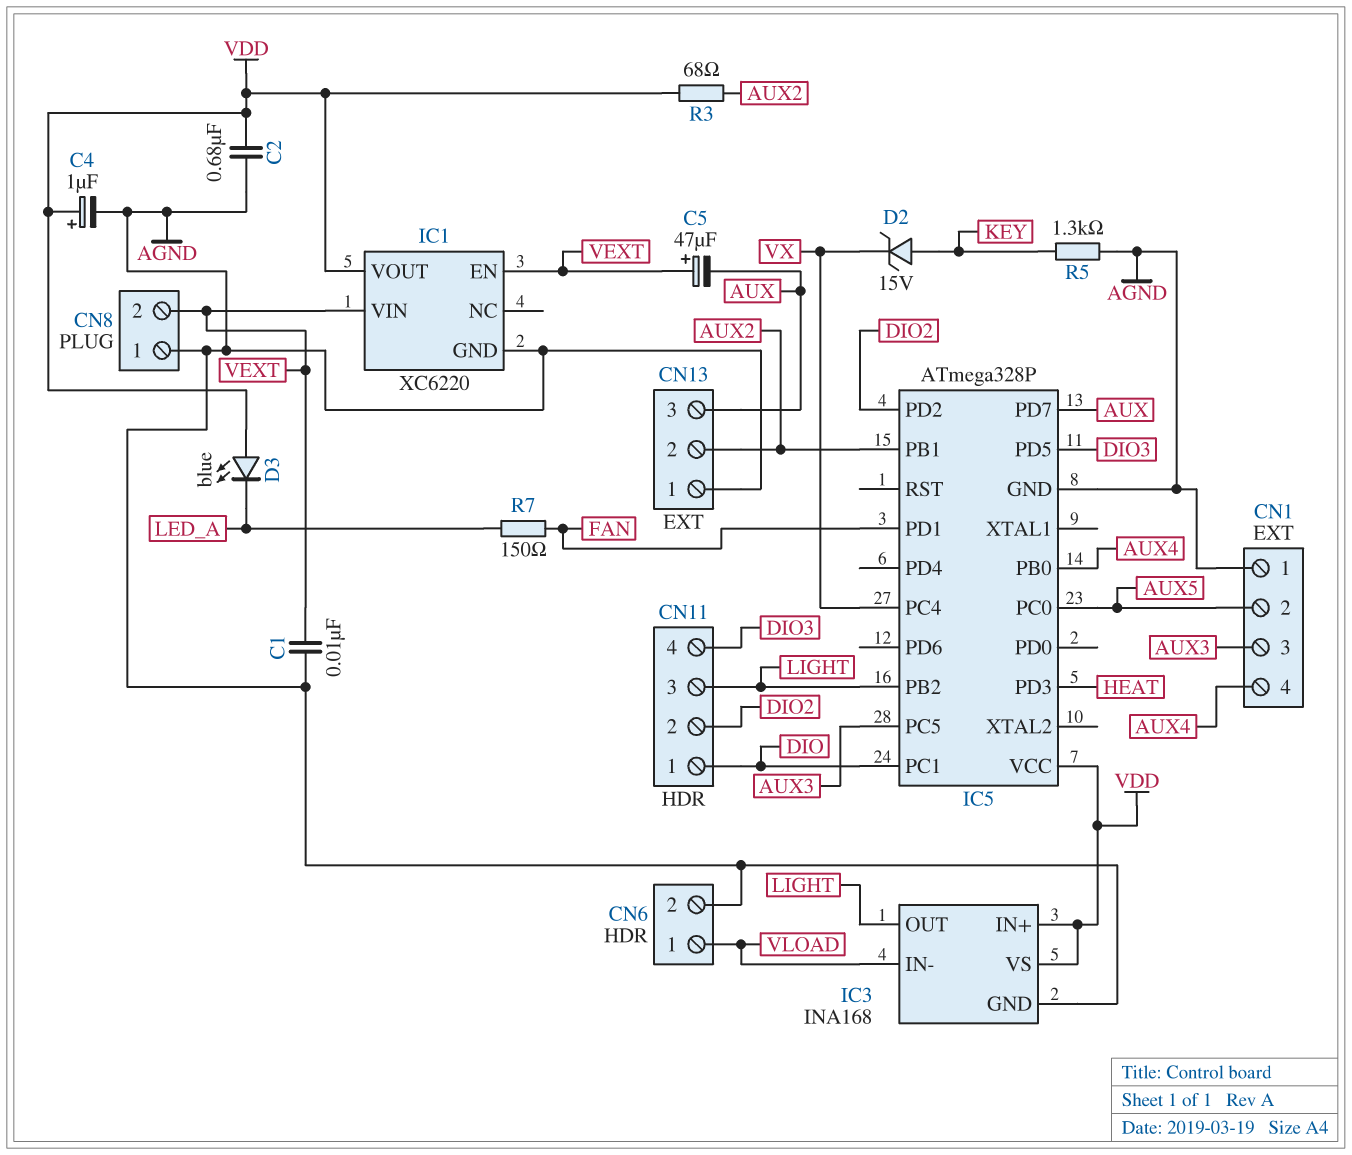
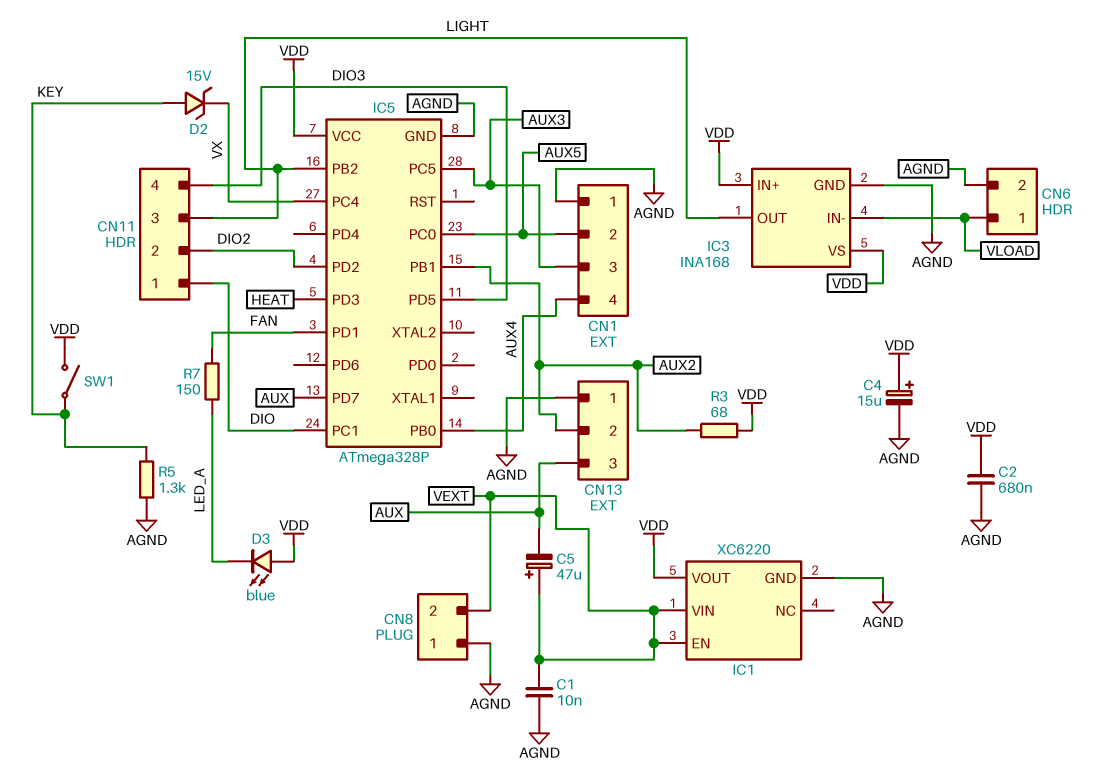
C4: 1uF (plus VDD, minus AGND) -> 15uF (plus VDD, minus AGND)
SW1: none -> switch (KEY, VDD)

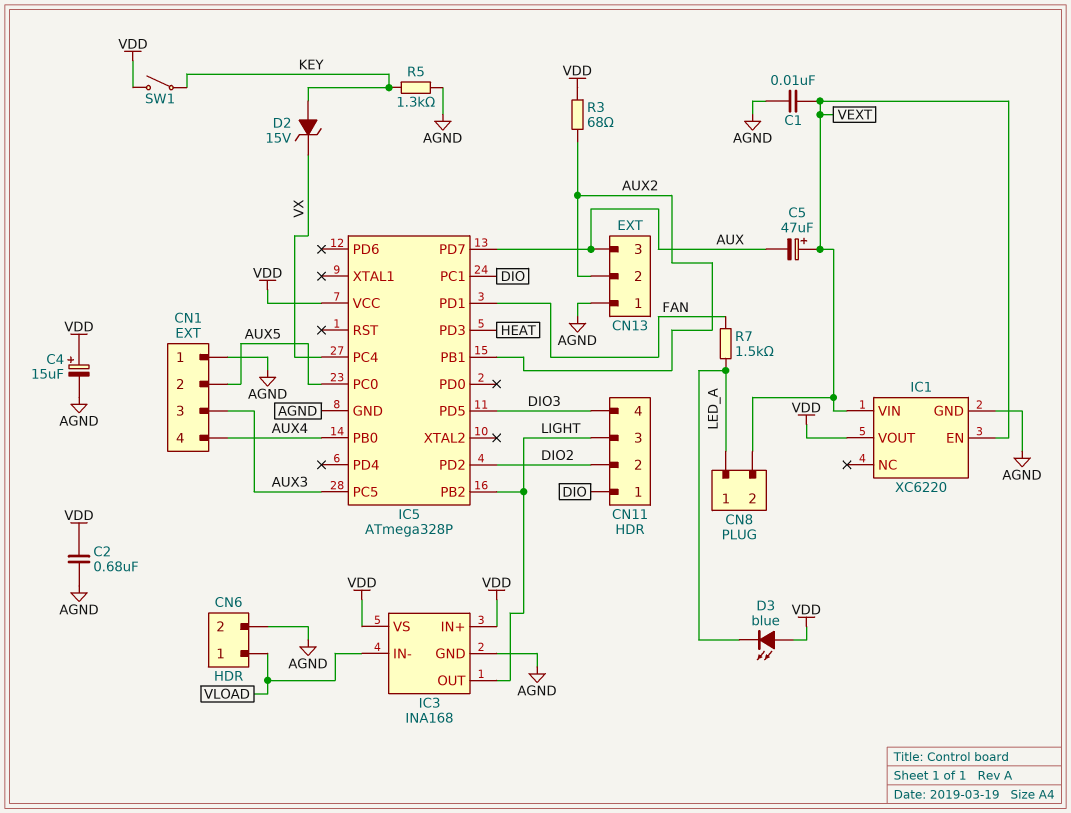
CN8 pin 1: AGND -> LED_A
R7: 150 (FAN, LED_A) -> 1.5k (FAN, LED_A)

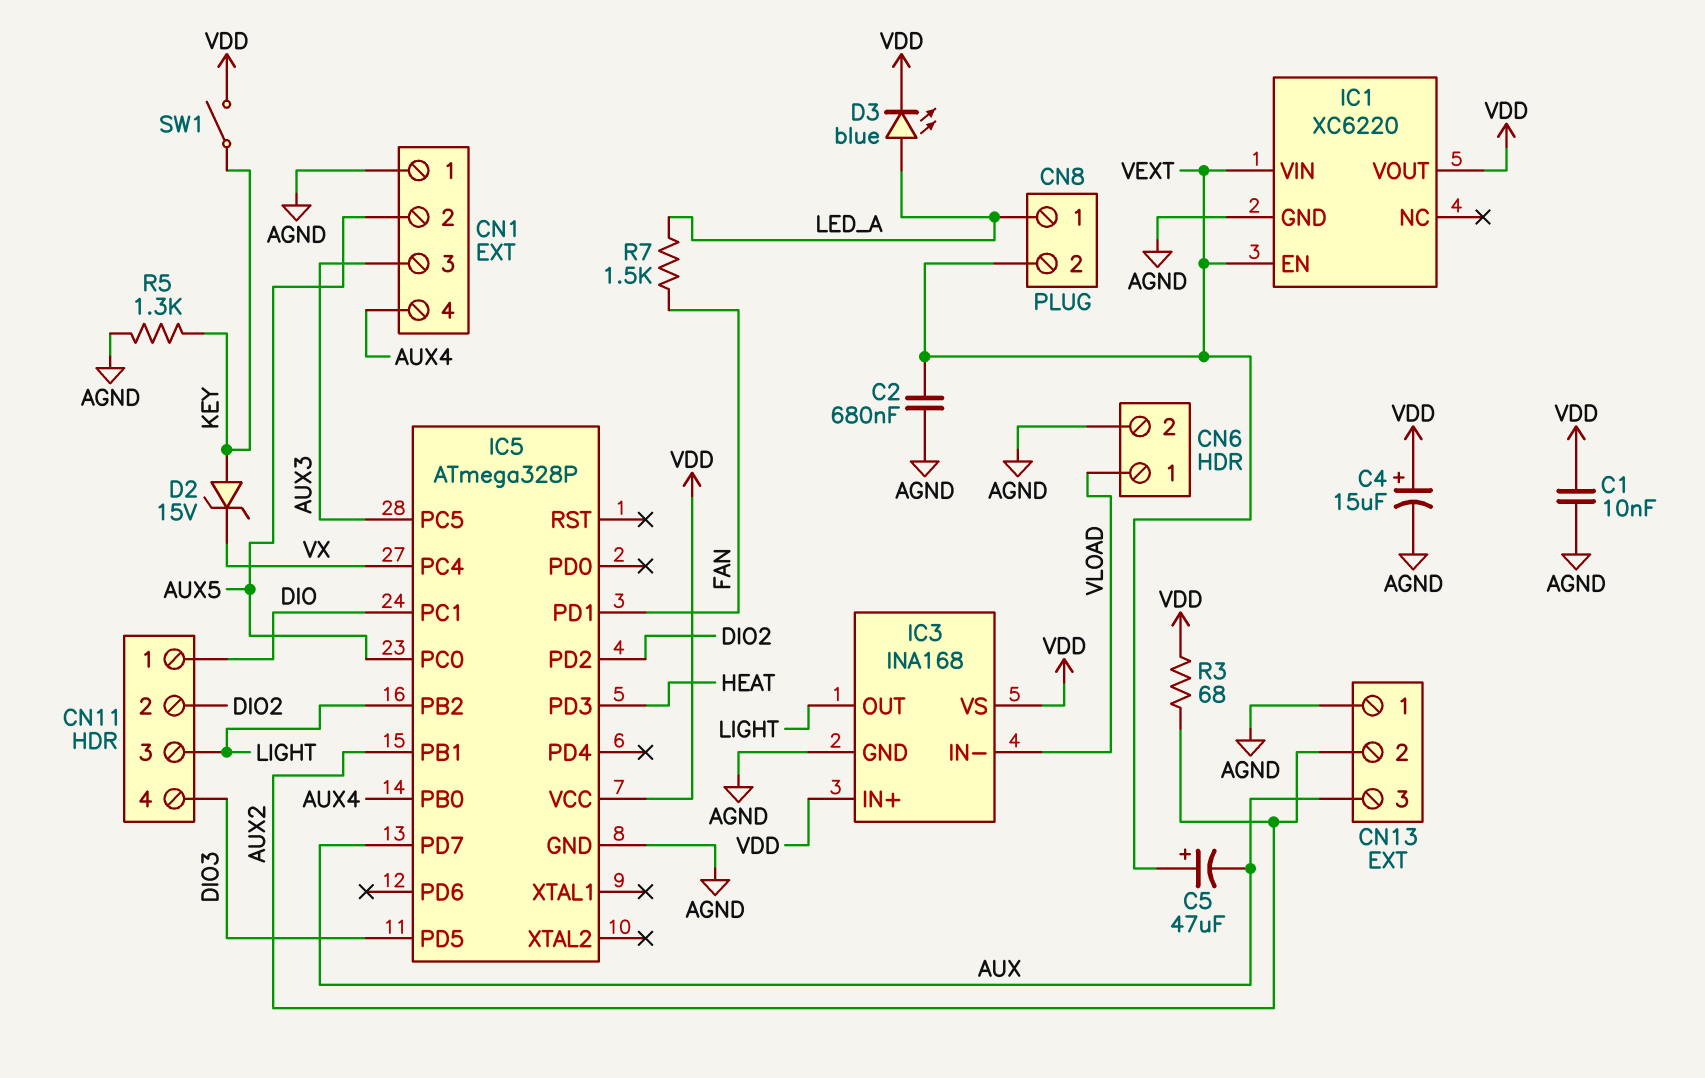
C1: 10nF (AGND, VEXT) -> 10nF (AGND, VDD)
C2: 680nF (AGND, VDD) -> 680nF (AGND, VEXT)
D3: LED blue (A VDD, K LED_A) -> LED blue (A LED_A, K VDD)

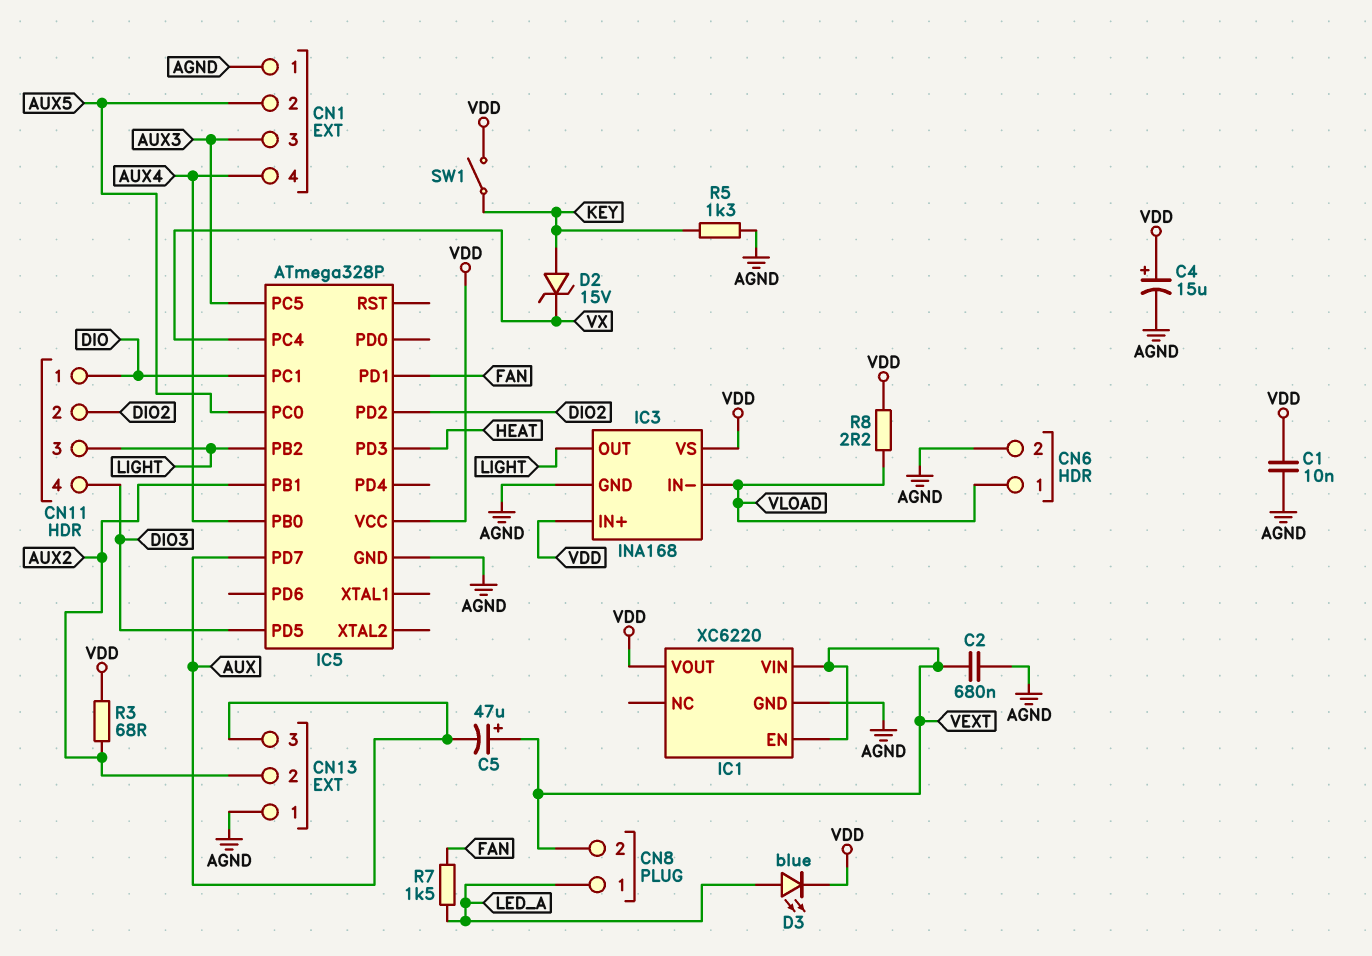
R8: none -> 2.2 (VDD, VLOAD)

